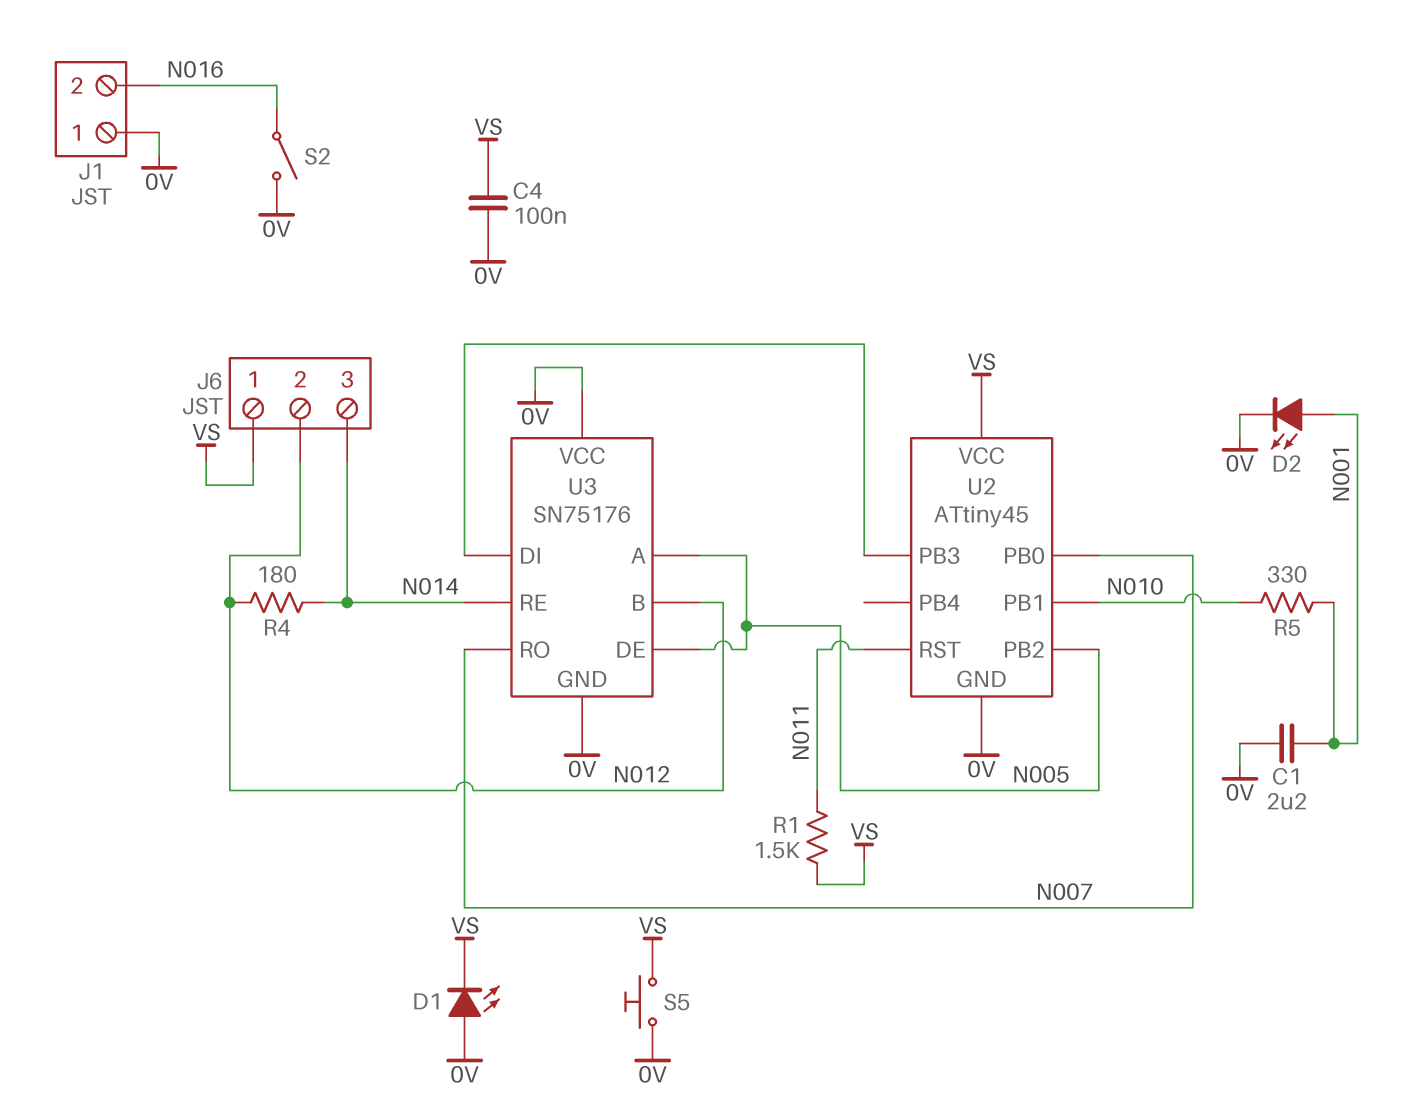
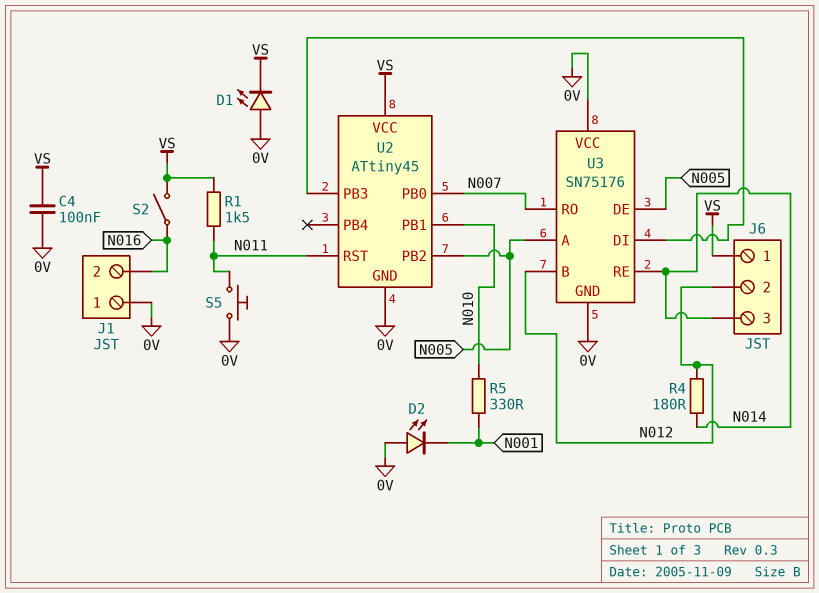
C1: 2.2uF (0V, N001) -> none
D2: LED (A N001, K 0V) -> LED (A 0V, K N001)
S2: switch (0V, N016) -> switch (N016, VS)
S5: button (0V, VS) -> button (0V, N011)

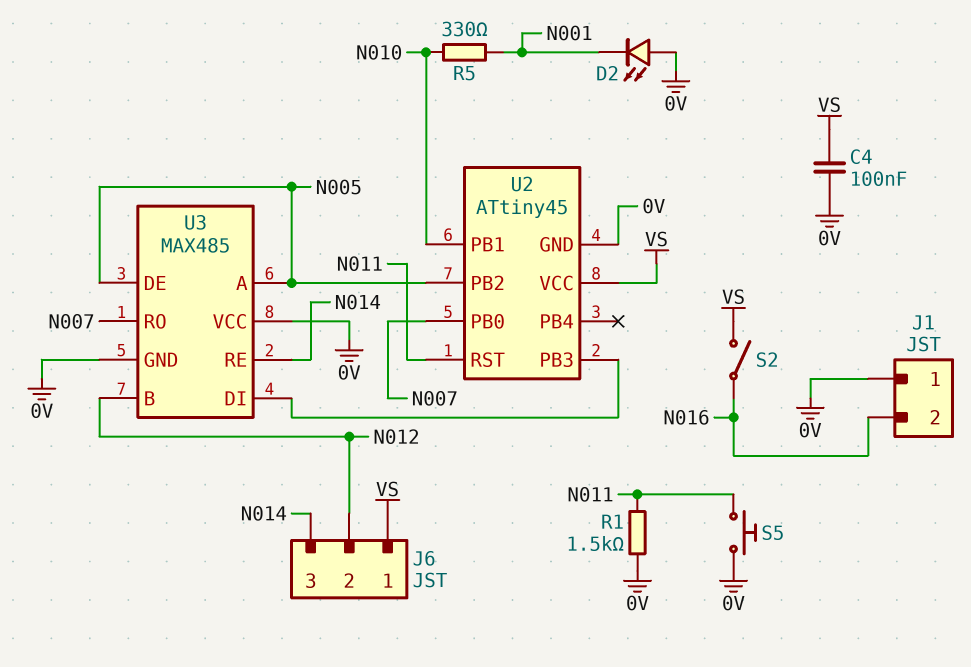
D1: LED (A 0V, K VS) -> none
R1: 1.5k (N011, VS) -> 1.5k (0V, N011)
R4: 180 (N012, N014) -> none
U3: SN75176 -> MAX485

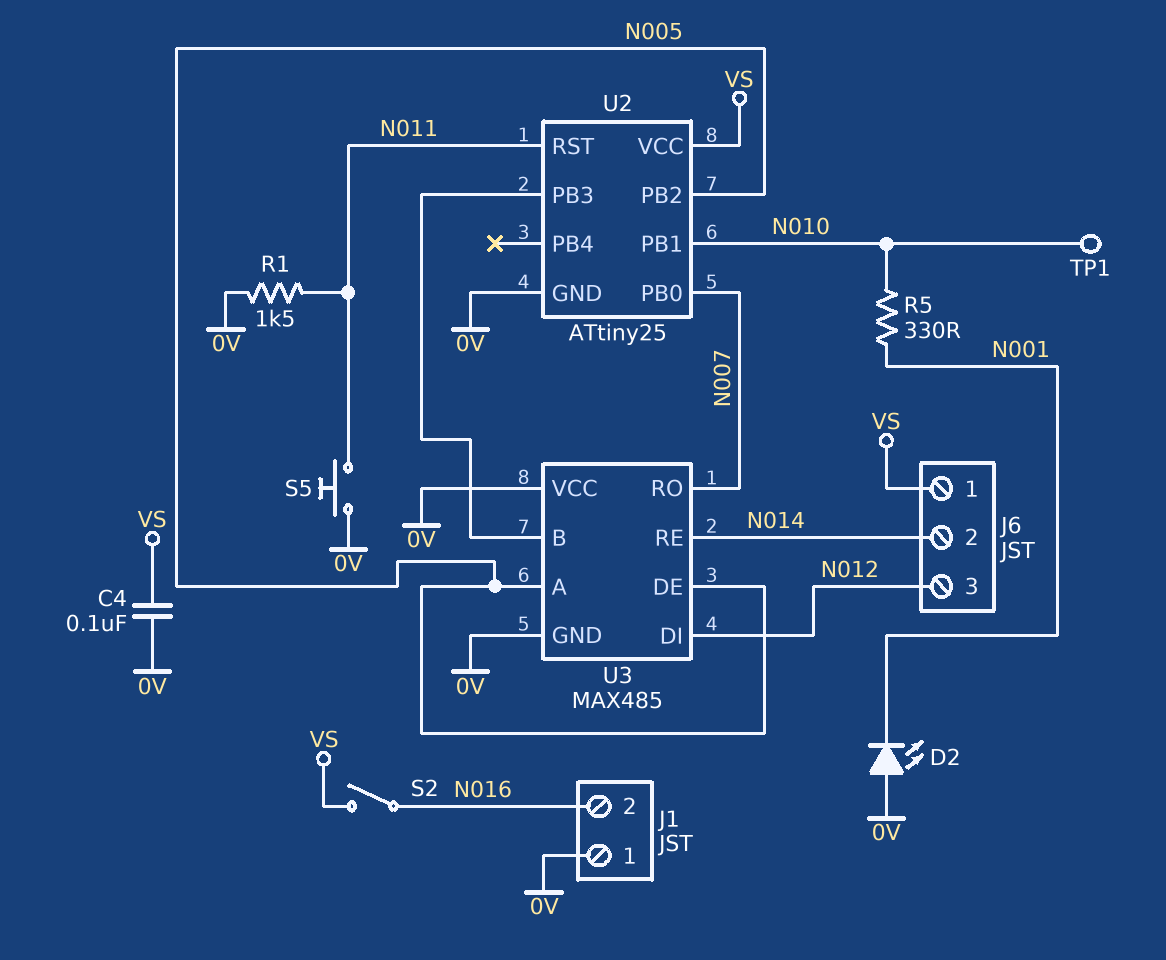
J6 pin 2: N012 -> N014
J6 pin 3: N014 -> N012
TP1: none -> test point (N010)
U2: ATtiny45 -> ATtiny25
U3 pin B: N012 -> U2/PB3
U3 pin DI: U2/PB3 -> N012

